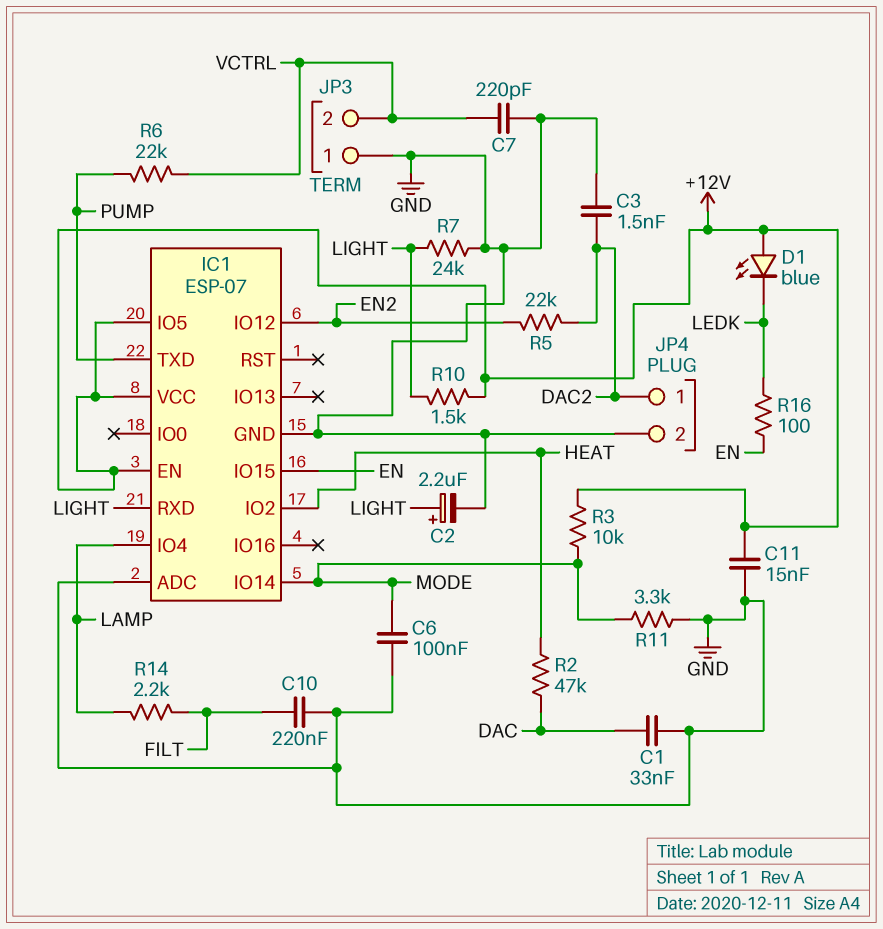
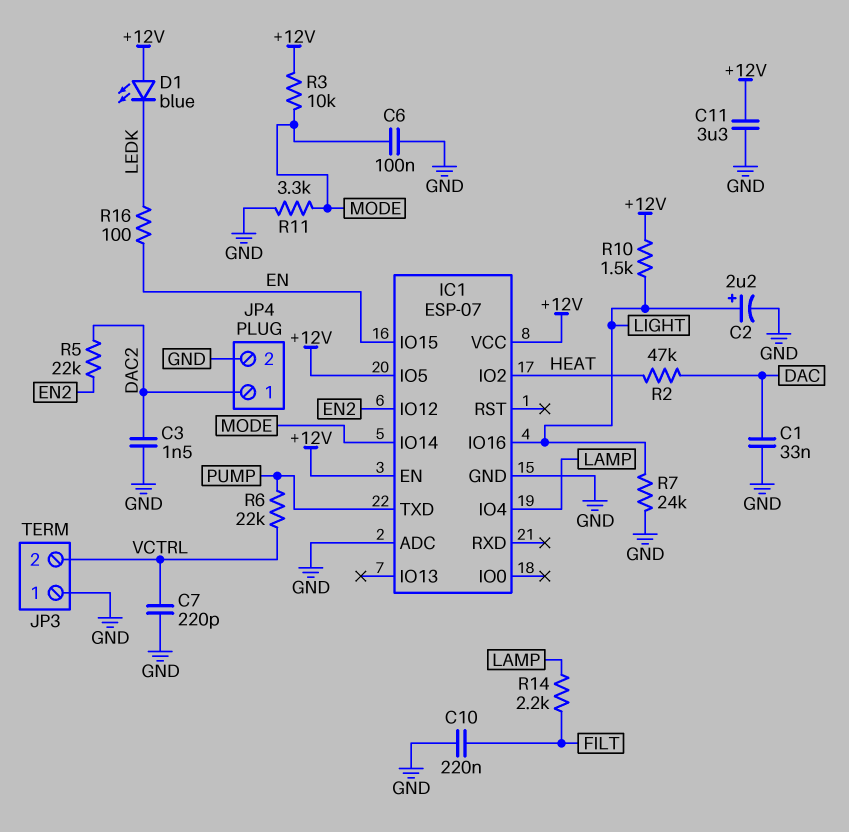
C11: 15nF (+12V, GND) -> 3.3uF (+12V, GND)
IC1 pin IO16: none -> LIGHT
IC1 pin RXD: LIGHT -> none

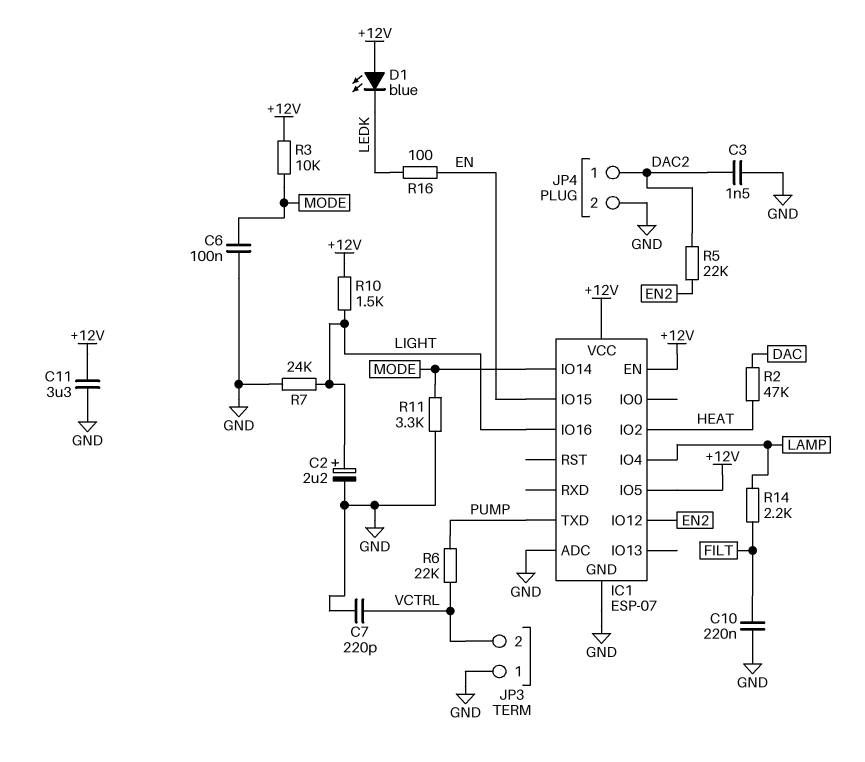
C1: 33nF (DAC, GND) -> none

